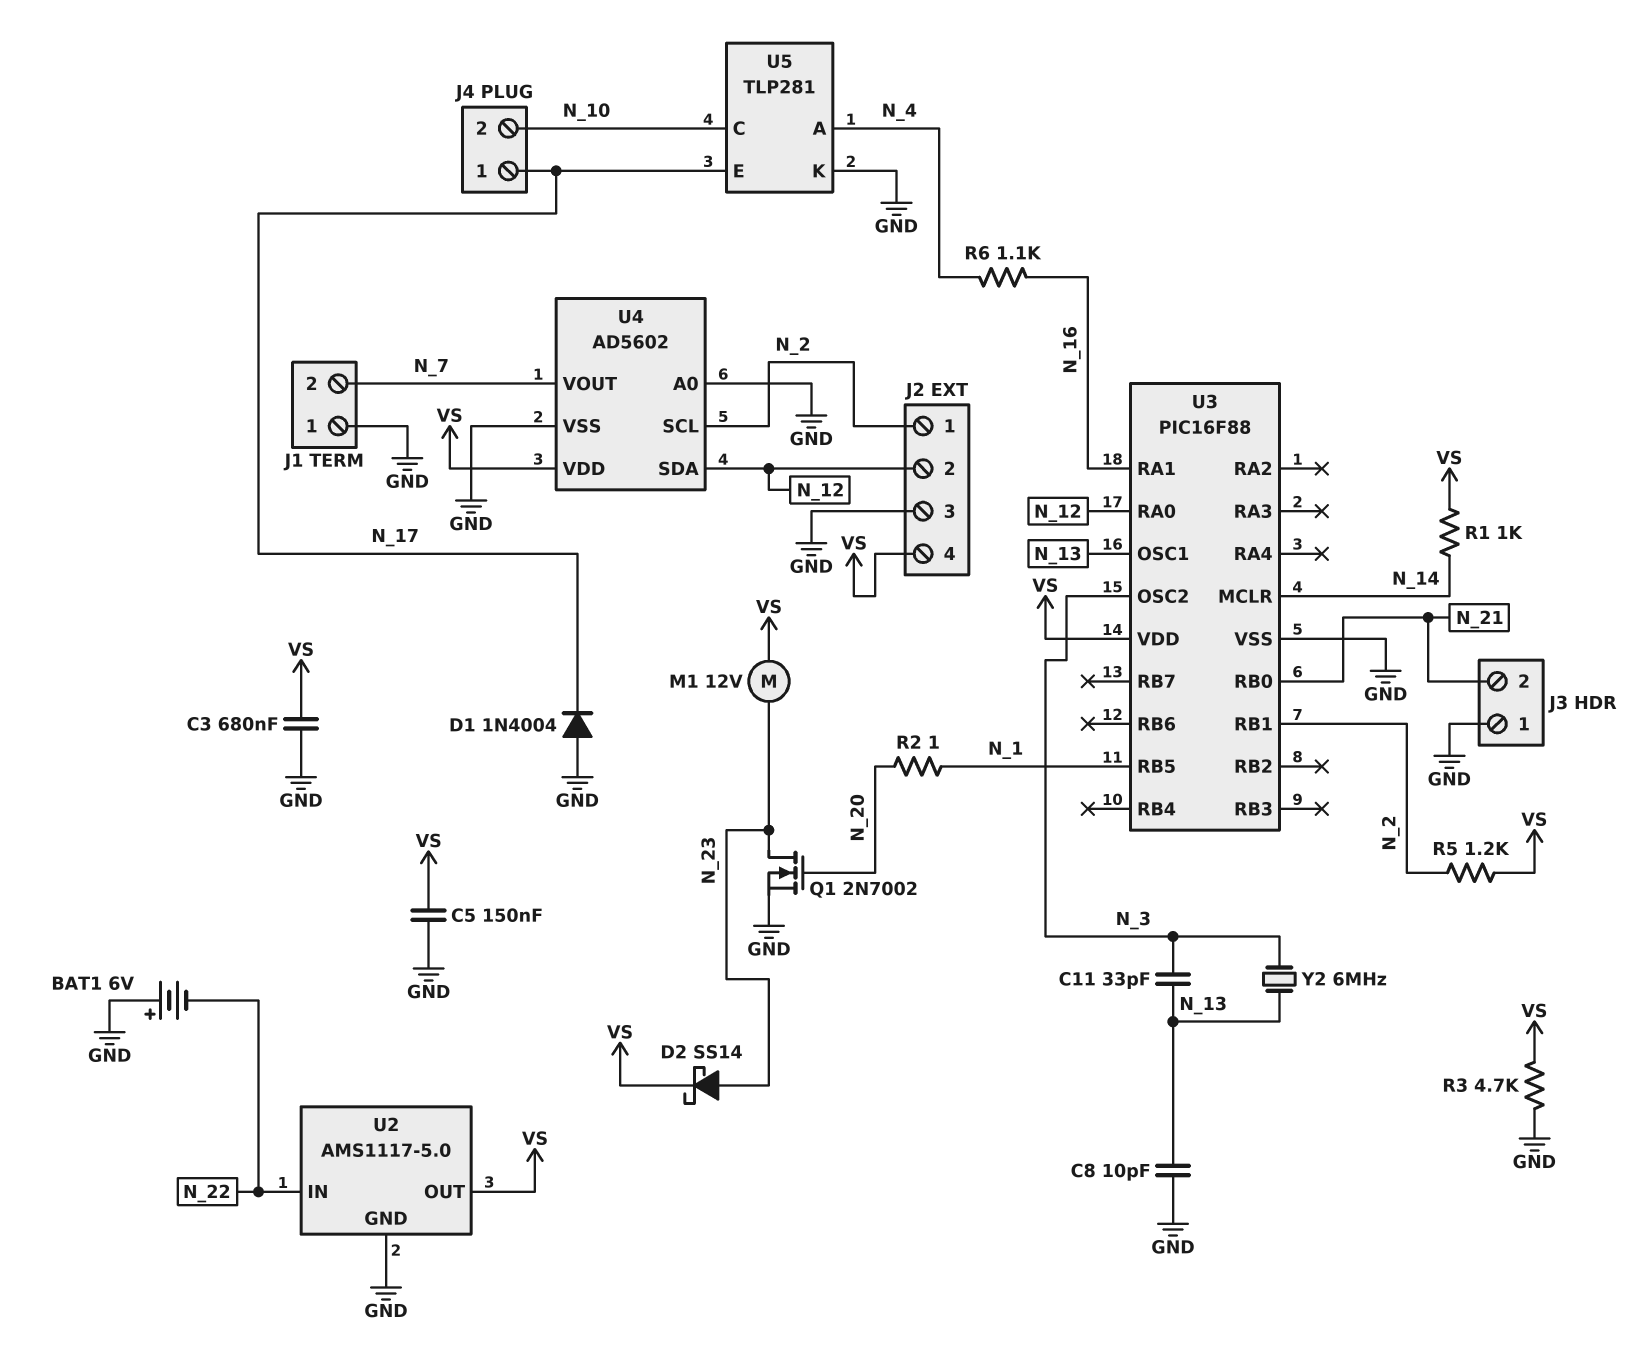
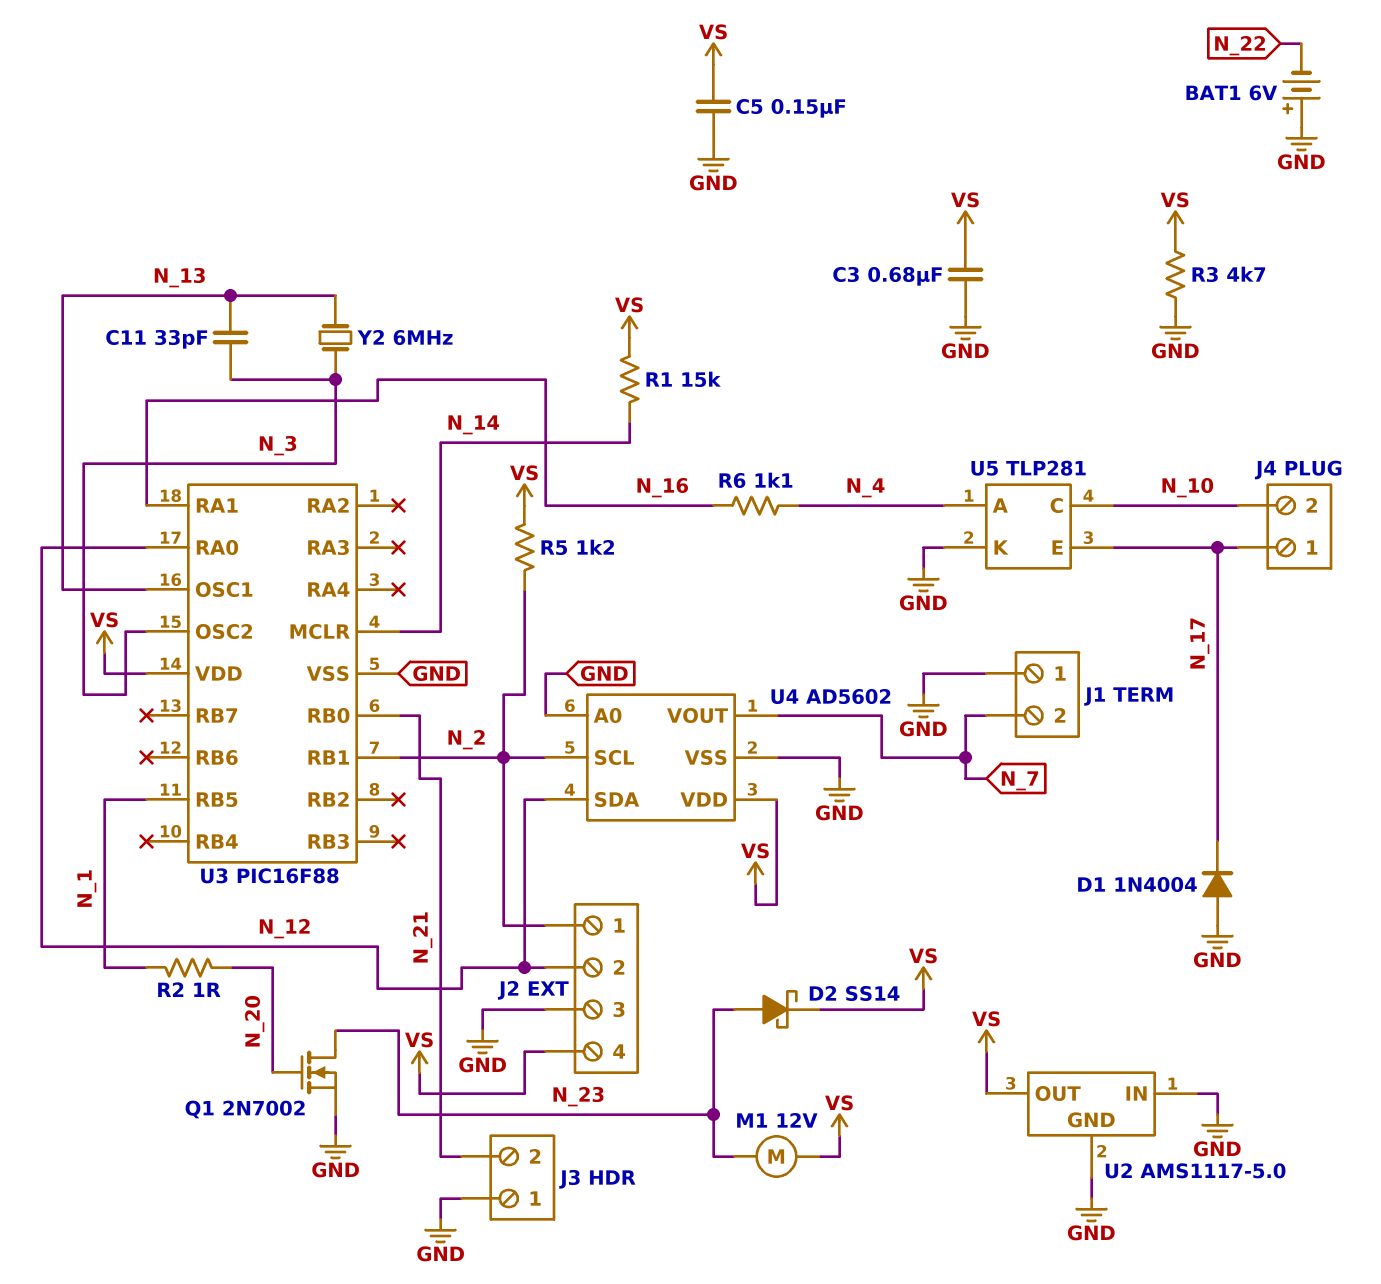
C8: 10pF (GND, N_13) -> none
R1: 1k (N_14, VS) -> 15k (N_14, VS)
U2 pin IN: N_22 -> GND

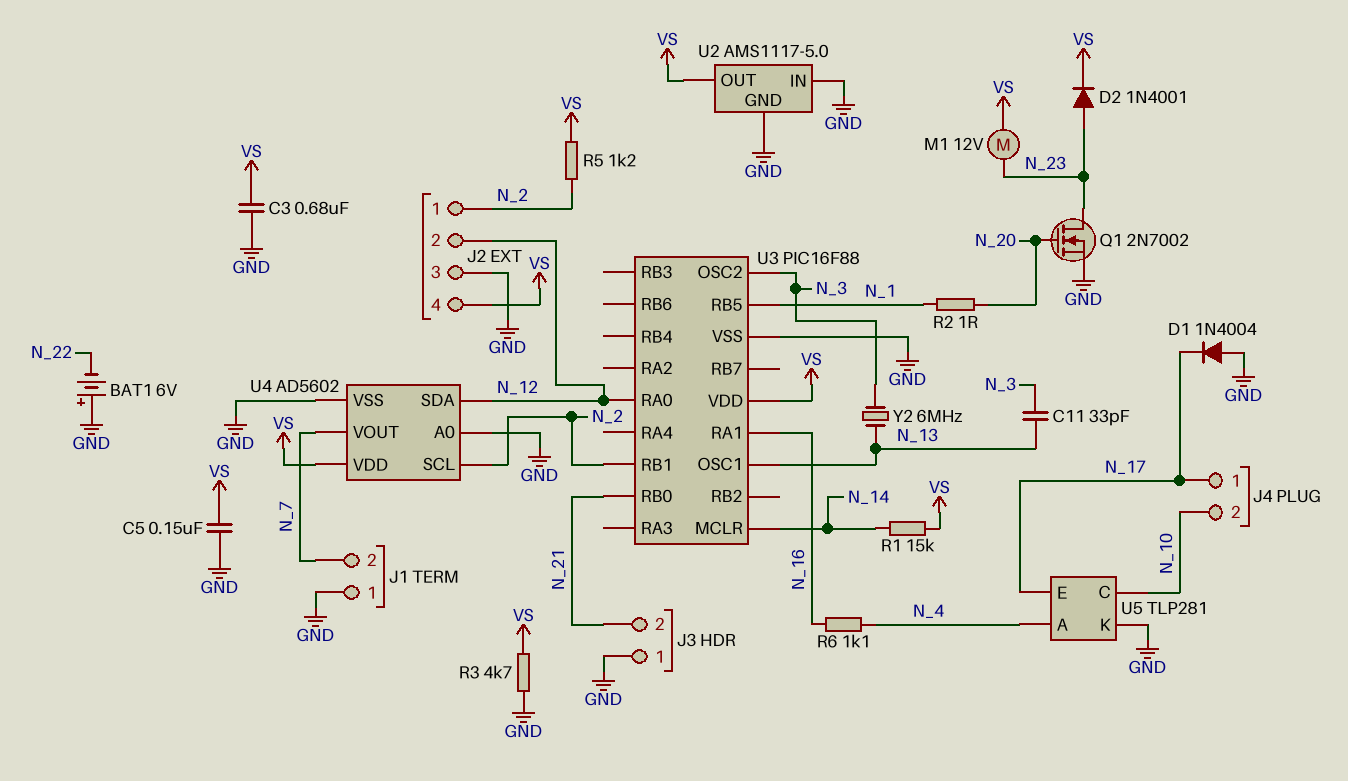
D2: schottky SS14 (A N_23, K VS) -> diode 1N4001 (A N_23, K VS)

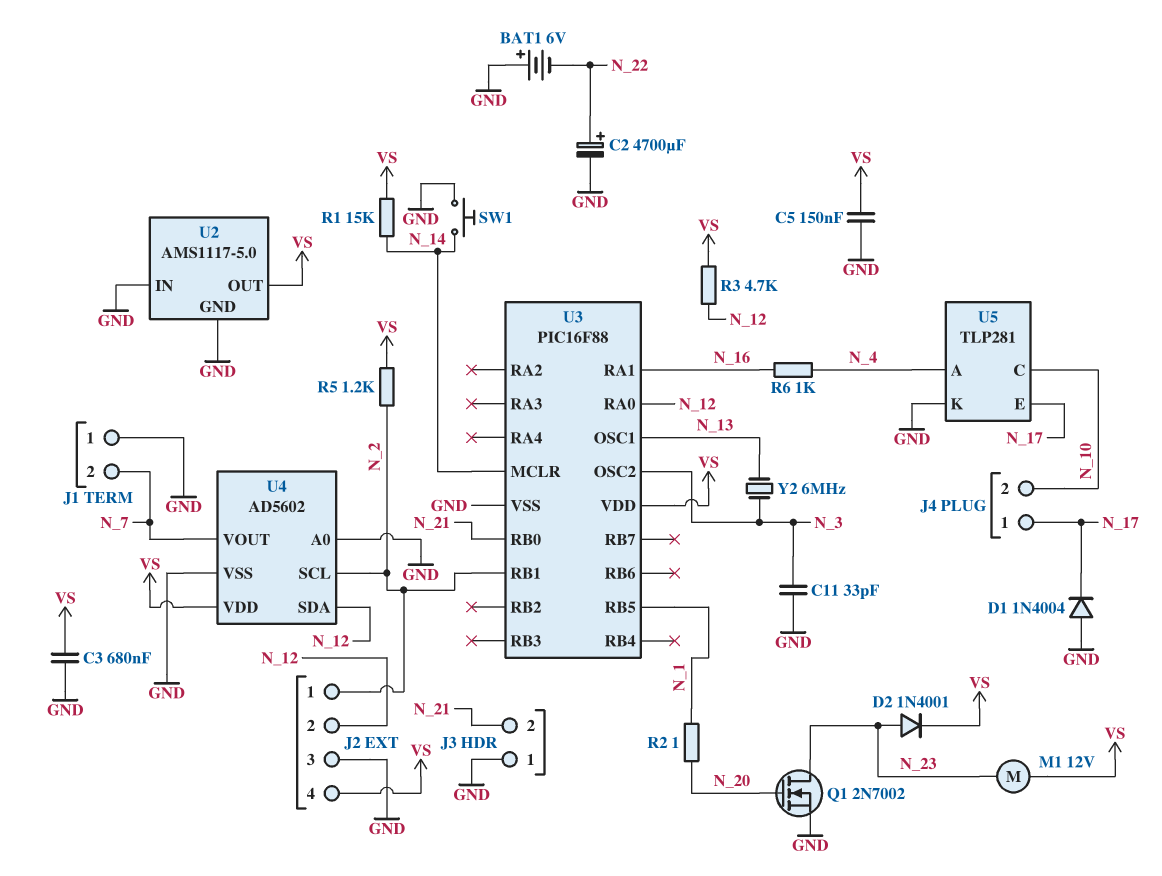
C2: none -> 4700uF (plus N_22, minus GND)
C11: 33pF (N_3, N_13) -> 33pF (GND, N_3)
R3: 4.7k (GND, VS) -> 4.7k (N_12, VS)
R6: 1.1k (N_4, N_16) -> 1k (N_4, N_16)
SW1: none -> button (GND, N_14)

